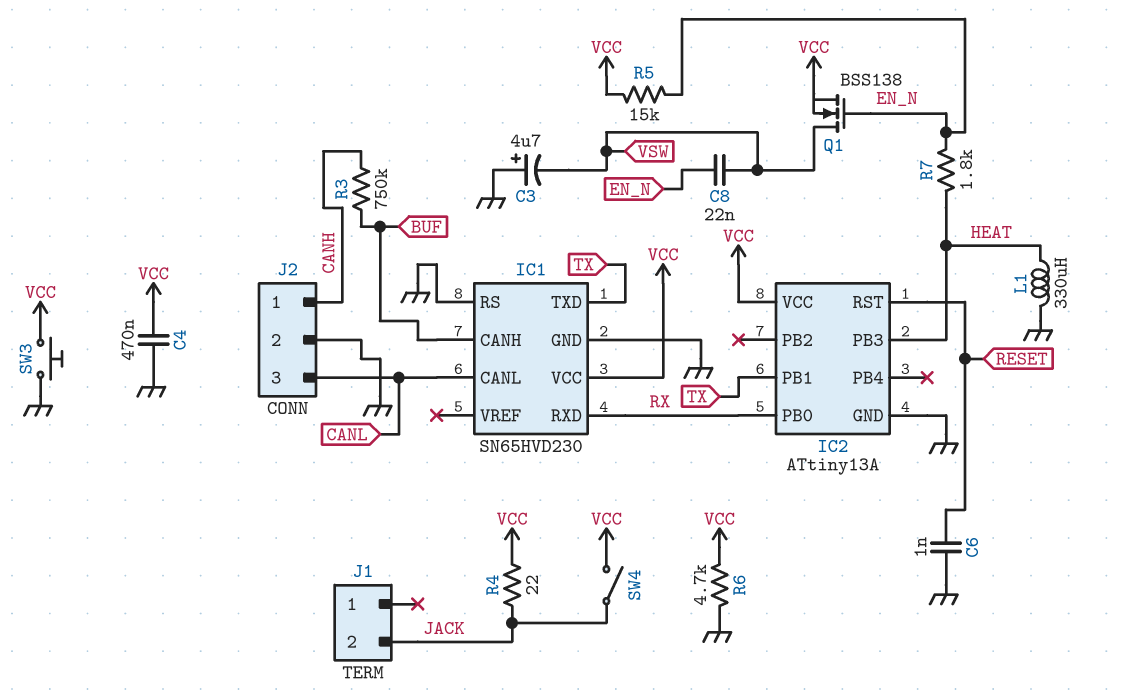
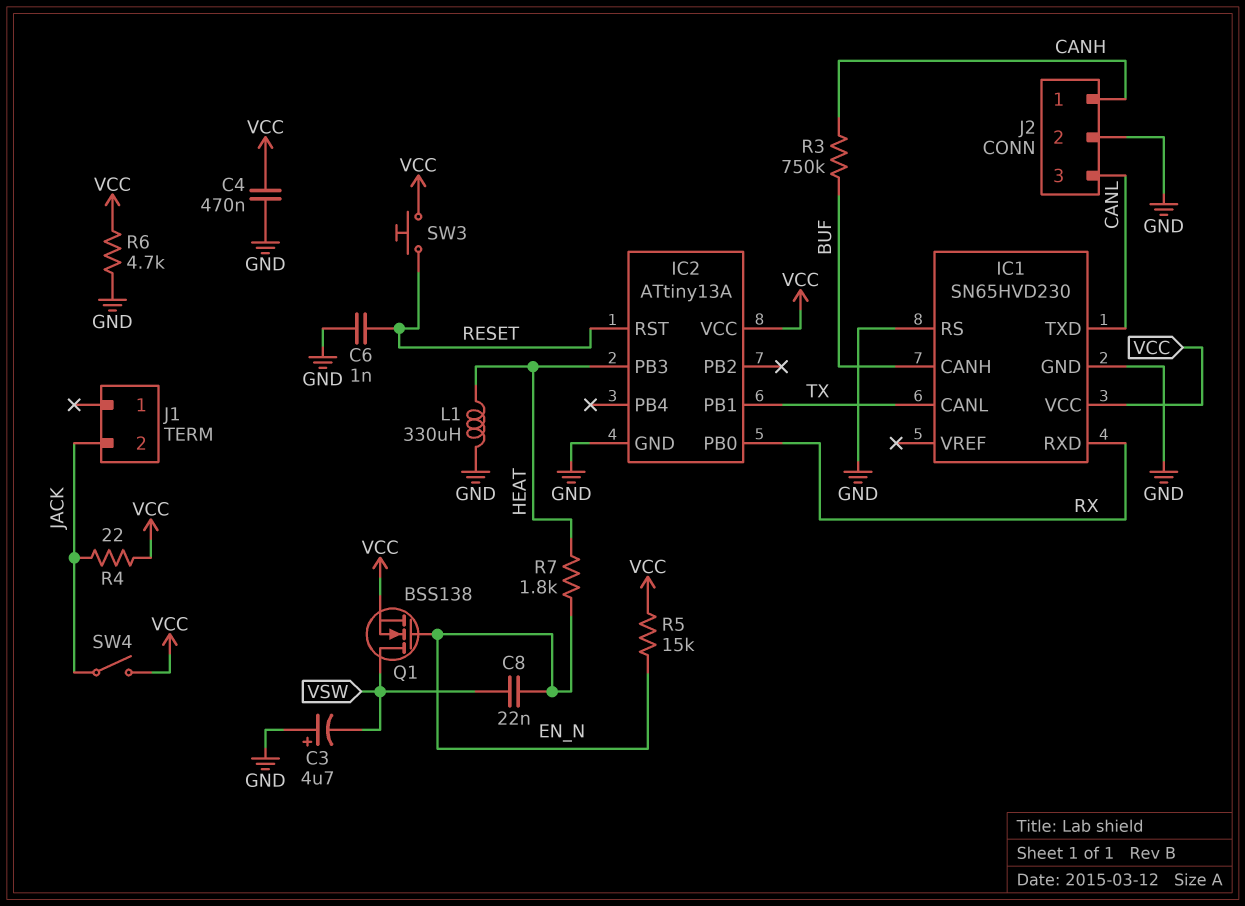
IC1 pin CANL: CANL -> TX
IC1 pin TXD: TX -> CANL
SW3: button (GND, VCC) -> button (RESET, VCC)

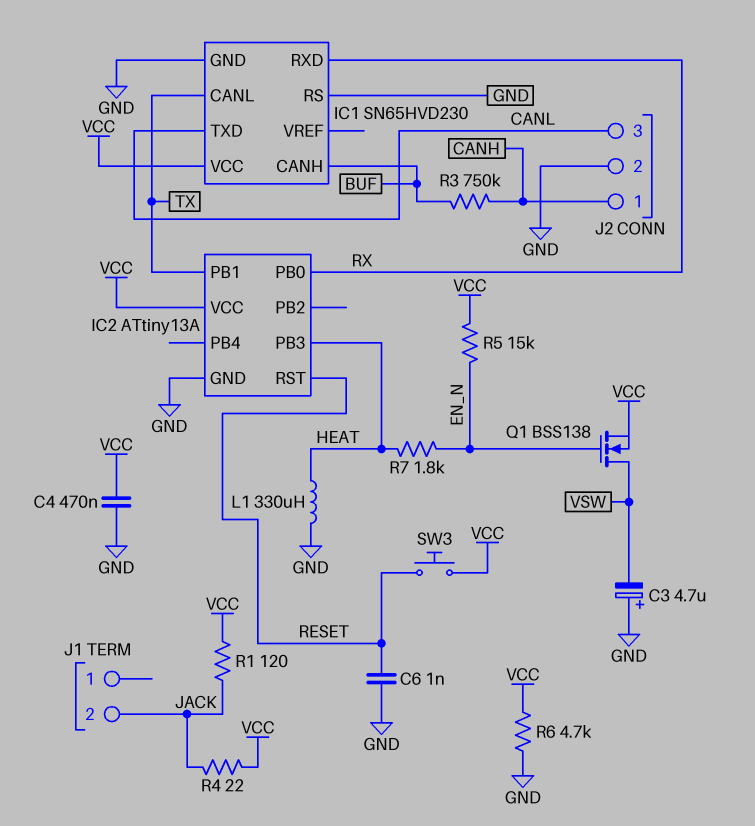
C8: 22nF (EN_N, VSW) -> none
R1: none -> 120 (JACK, VCC)
SW4: switch (JACK, VCC) -> none

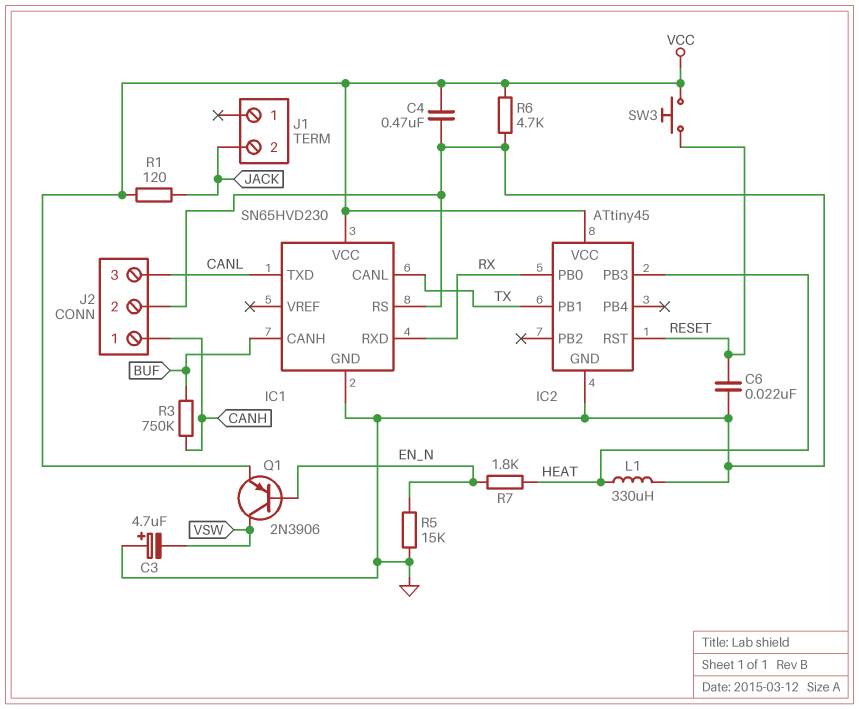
C6: 1nF (GND, RESET) -> 22nF (GND, RESET)
IC2: ATtiny13A -> ATtiny45
Q1: NMOS BSS138 (G EN_N, D VSW, S VCC) -> PNP 2N3906 (B EN_N, C VSW, E VCC)
R4: 22 (JACK, VCC) -> none
R5: 15k (EN_N, VCC) -> 15k (EN_N, GND)

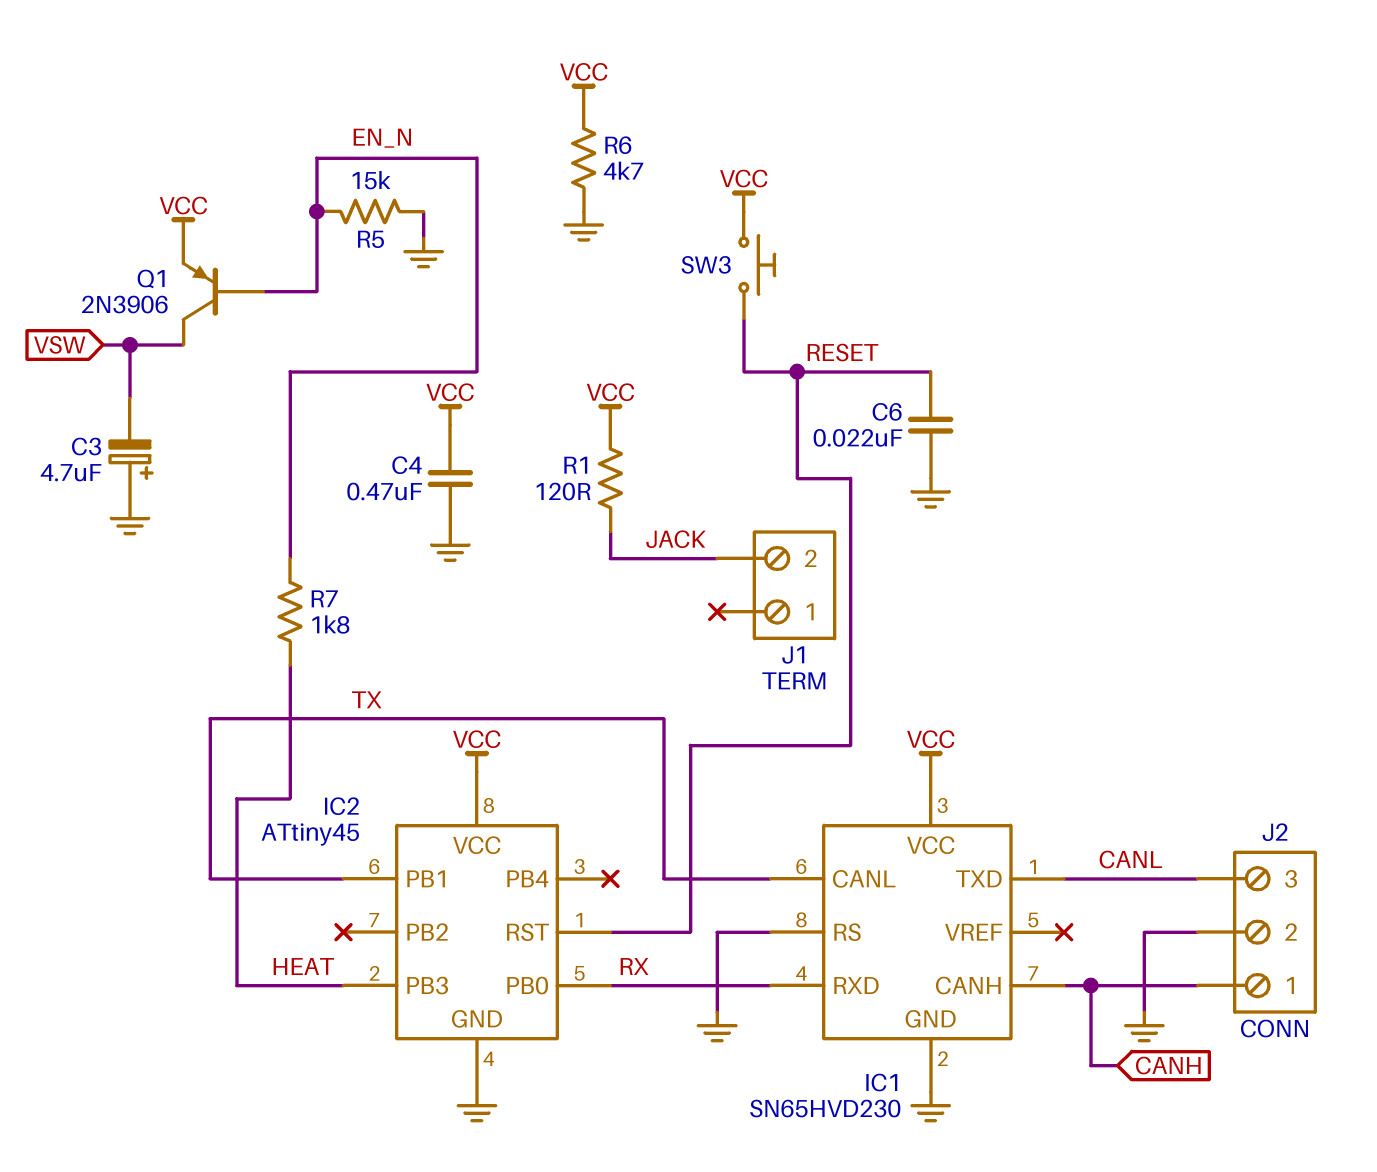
IC1 pin CANH: BUF -> CANH
L1: 330uH (GND, HEAT) -> none
R3: 750k (BUF, CANH) -> none

